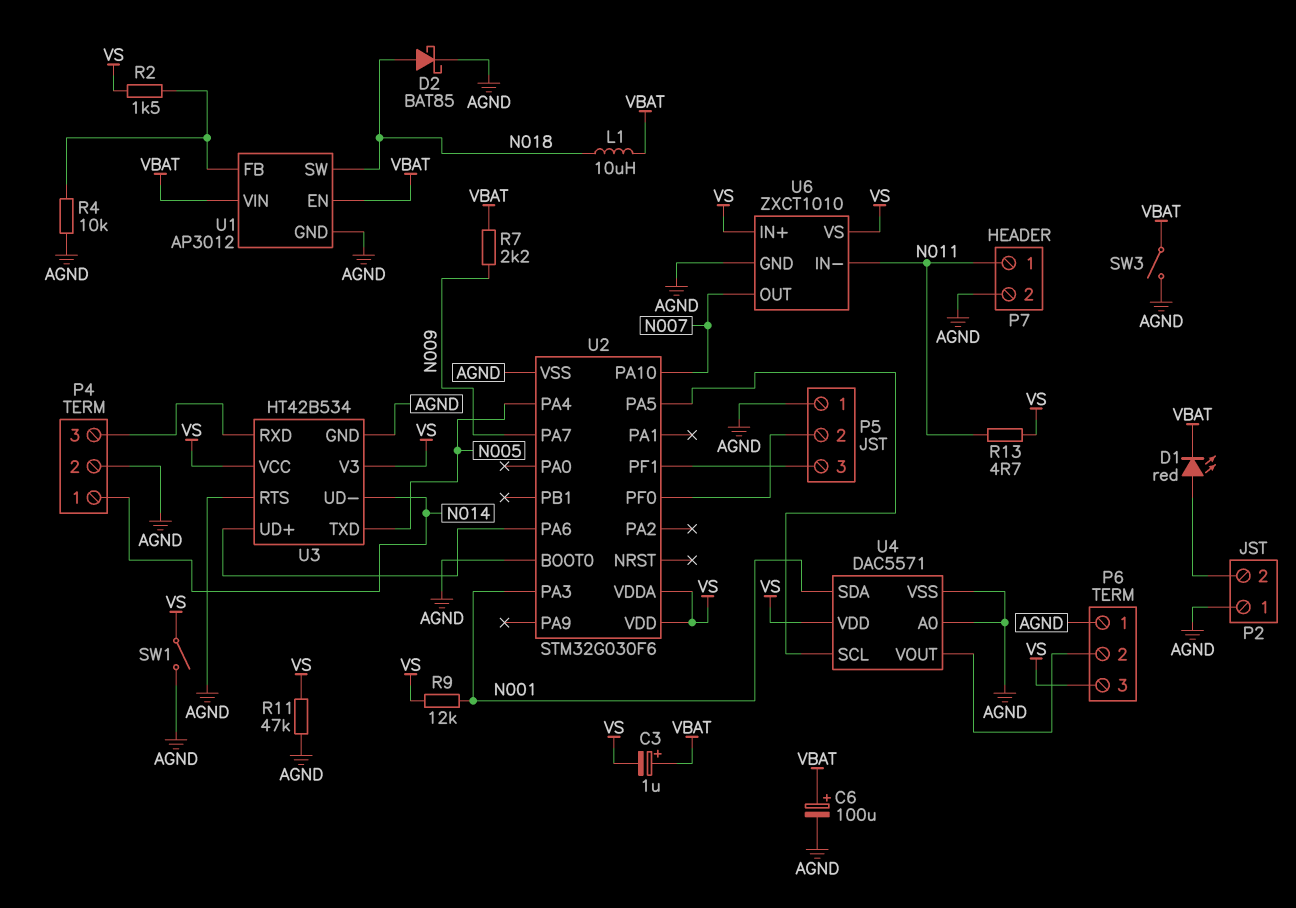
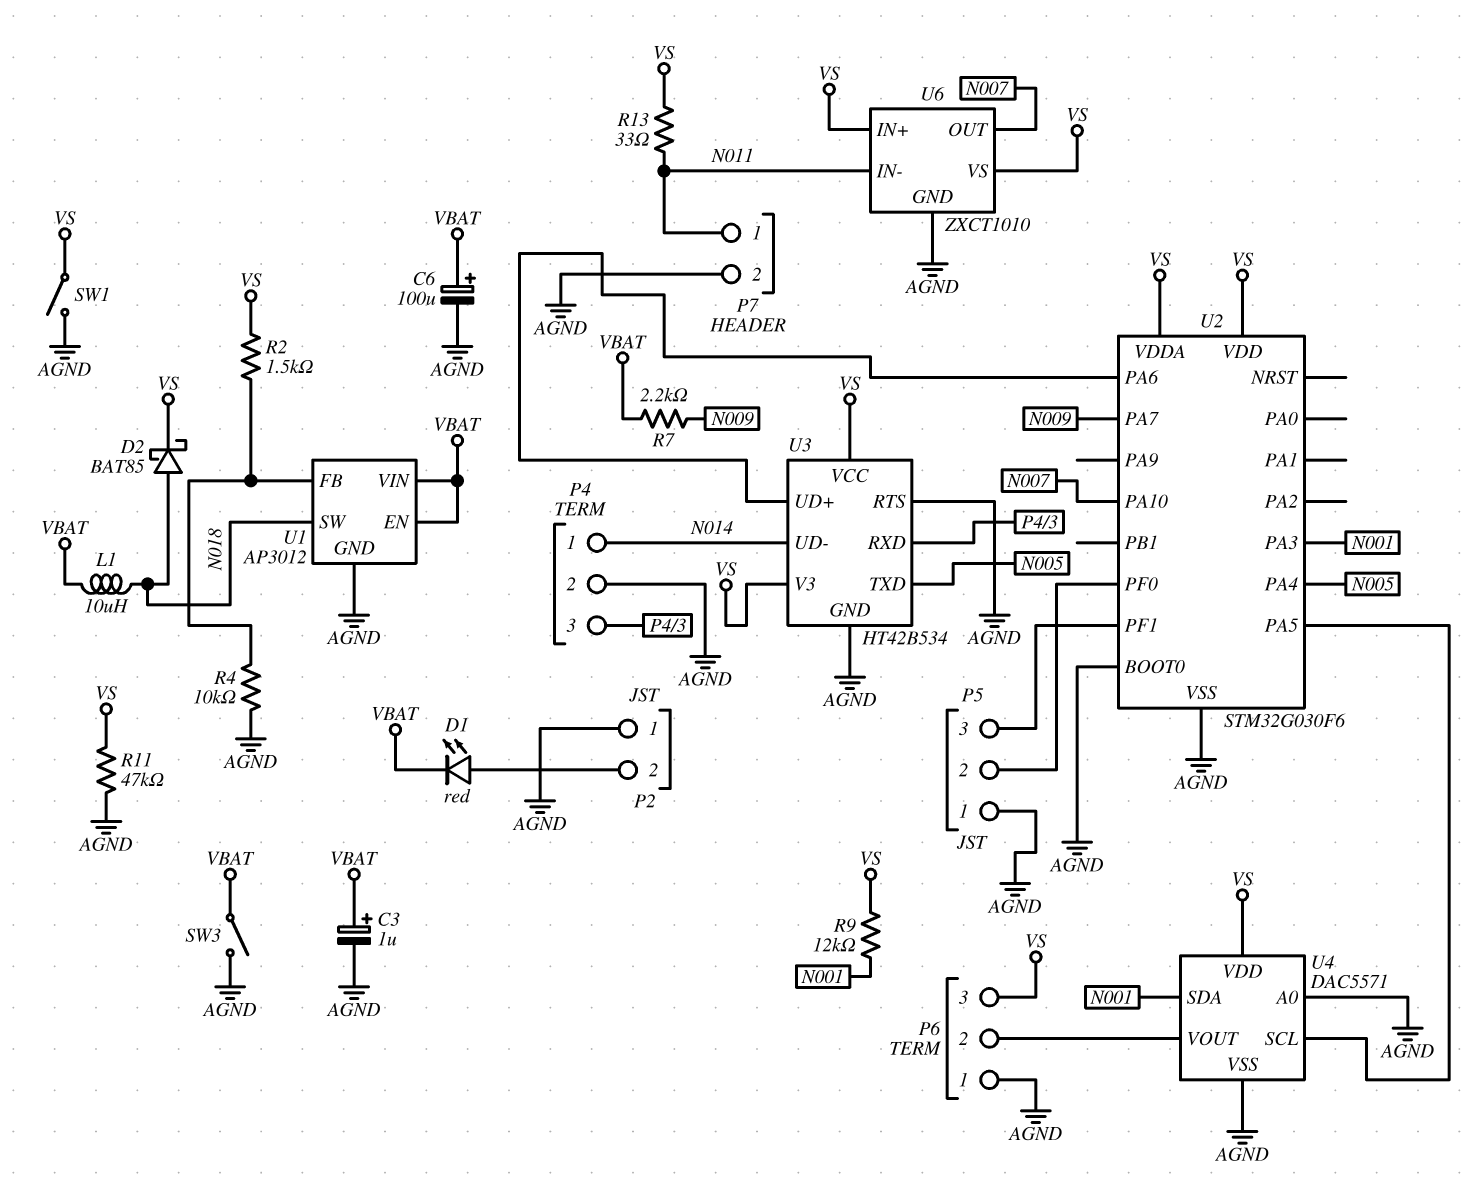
C3: 1uF (plus VBAT, minus VS) -> 1uF (plus VBAT, minus AGND)
D2: schottky BAT85 (A N018, K AGND) -> schottky BAT85 (A N018, K VS)
R13: 4.7 (N011, VS) -> 33 (N011, VS)

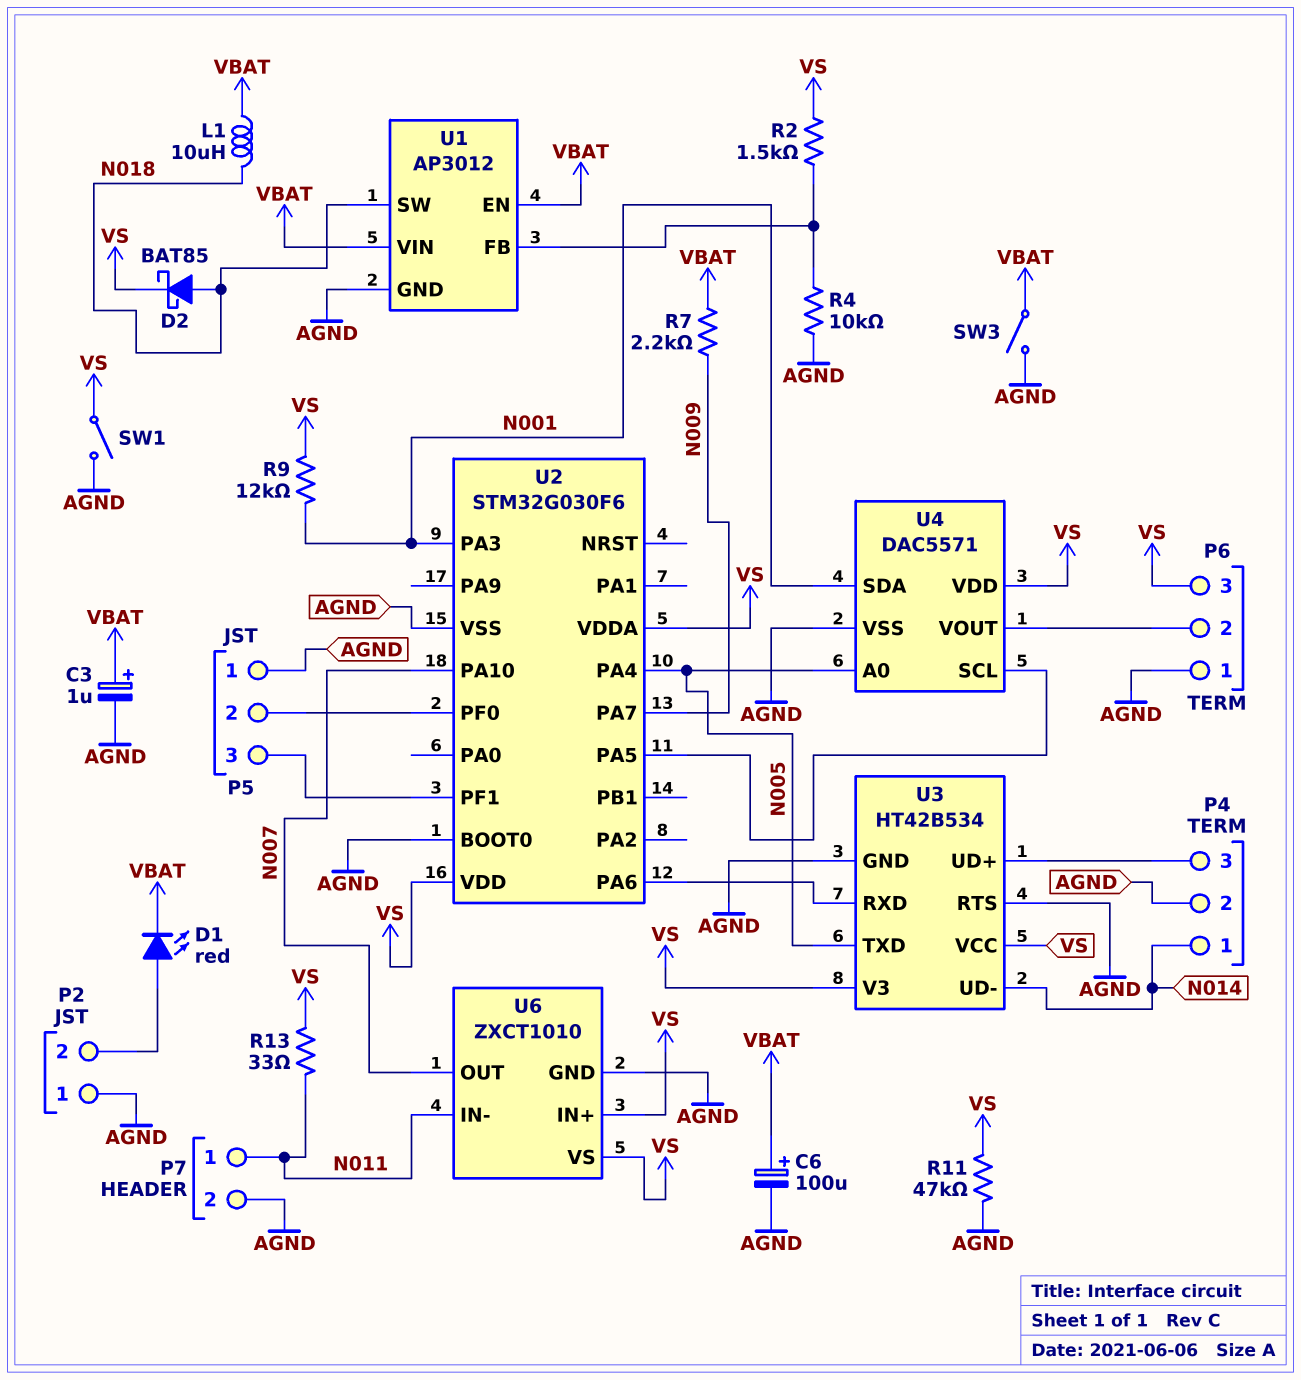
U3 pin RXD: P4/3 -> U2/PA6
U3 pin UD+: U2/PA6 -> P4/3
U4 pin A0: AGND -> N005

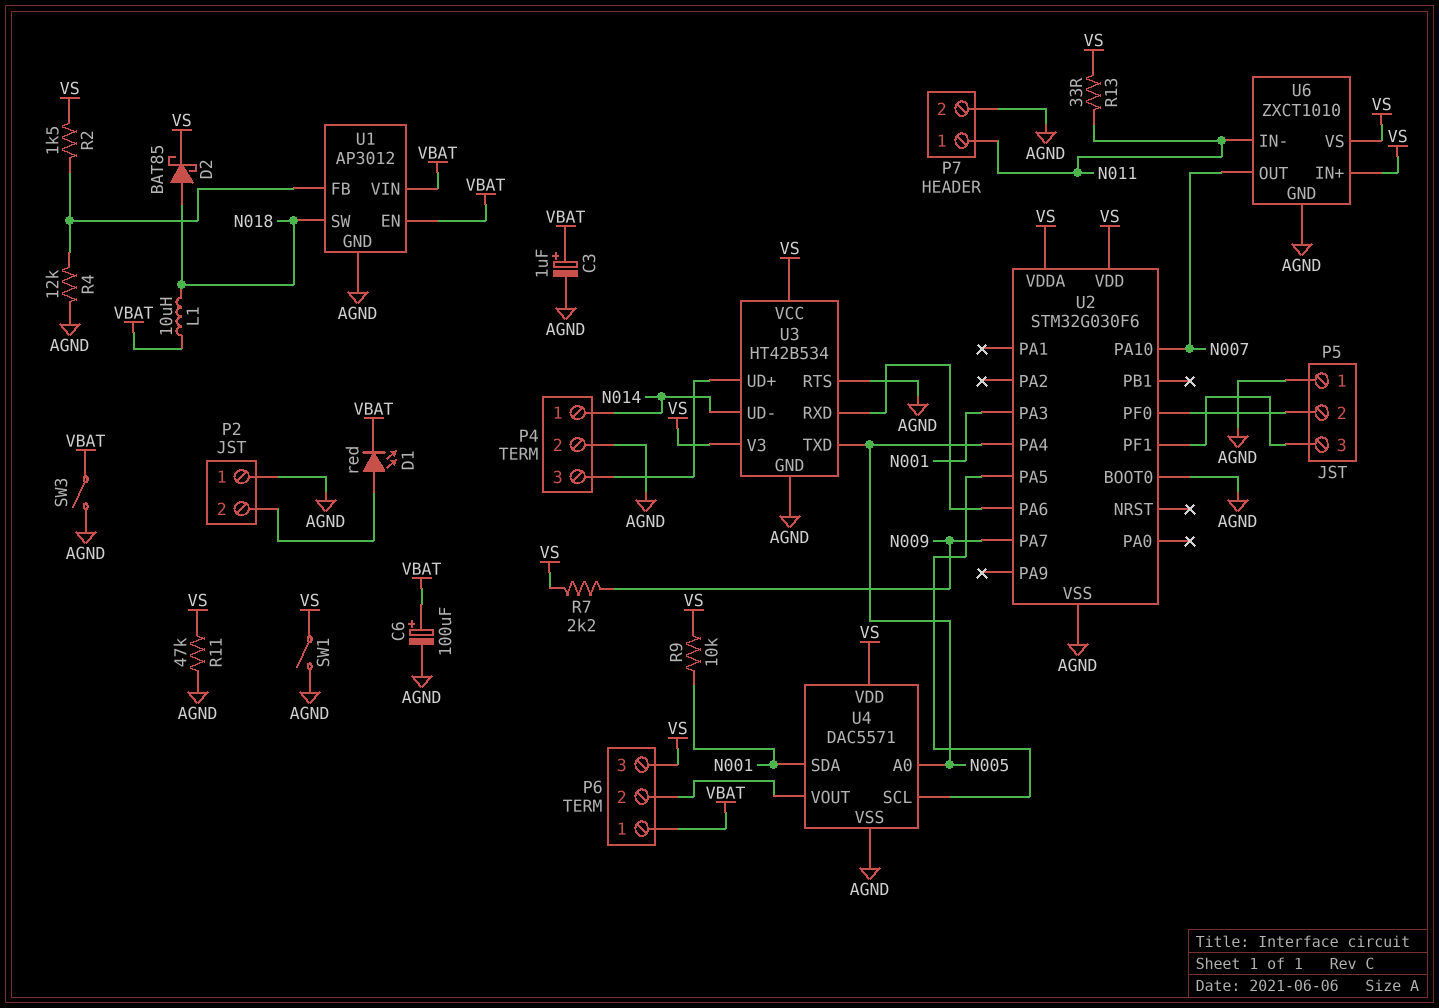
P6 pin 1: AGND -> VBAT
R4: 10k (AGND, U1/FB) -> 12k (AGND, U1/FB)
R7: 2.2k (N009, VBAT) -> 2.2k (N009, VS)
R9: 12k (N001, VS) -> 10k (N001, VS)

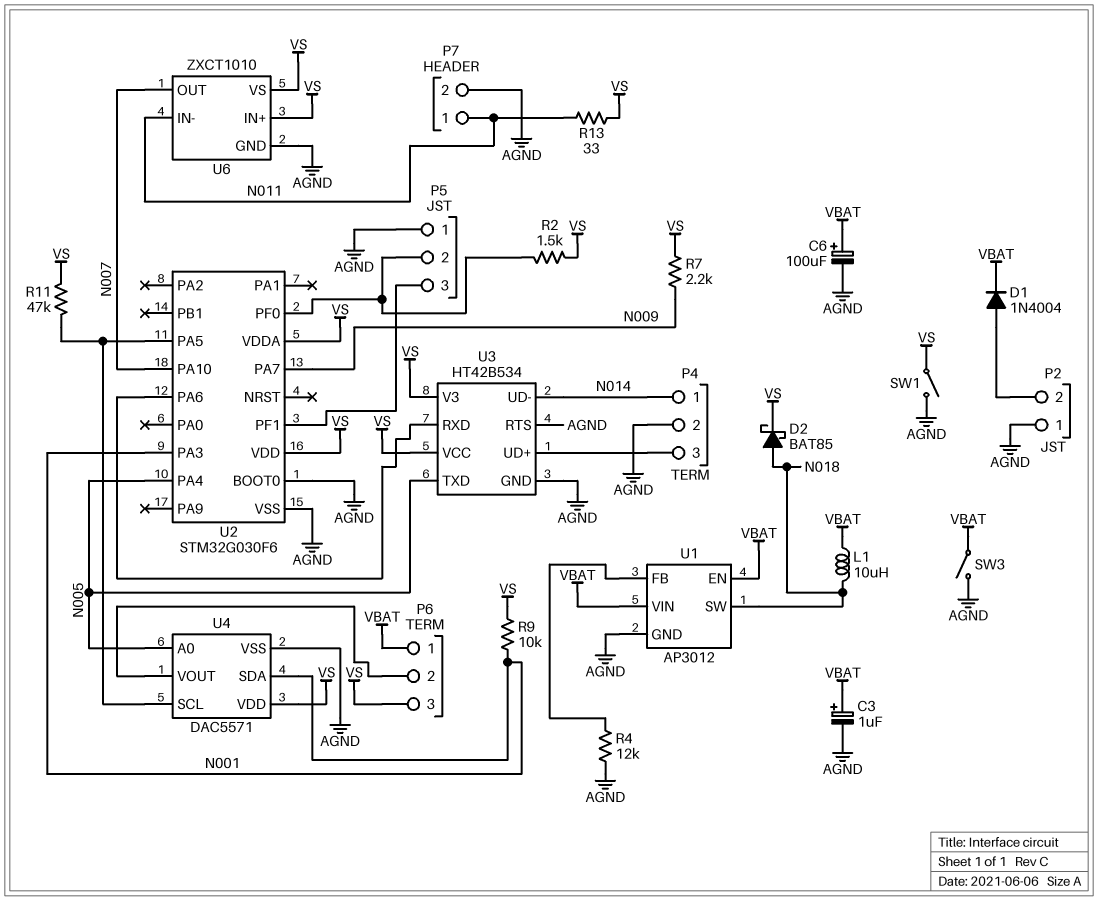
D1: LED red (A P2/2, K VBAT) -> diode 1N4004 (A P2/2, K VBAT)
R2: 1.5k (U1/FB, VS) -> 1.5k (P5/2, VS)
R11: 47k (AGND, VS) -> 47k (U2/PA5, VS)

